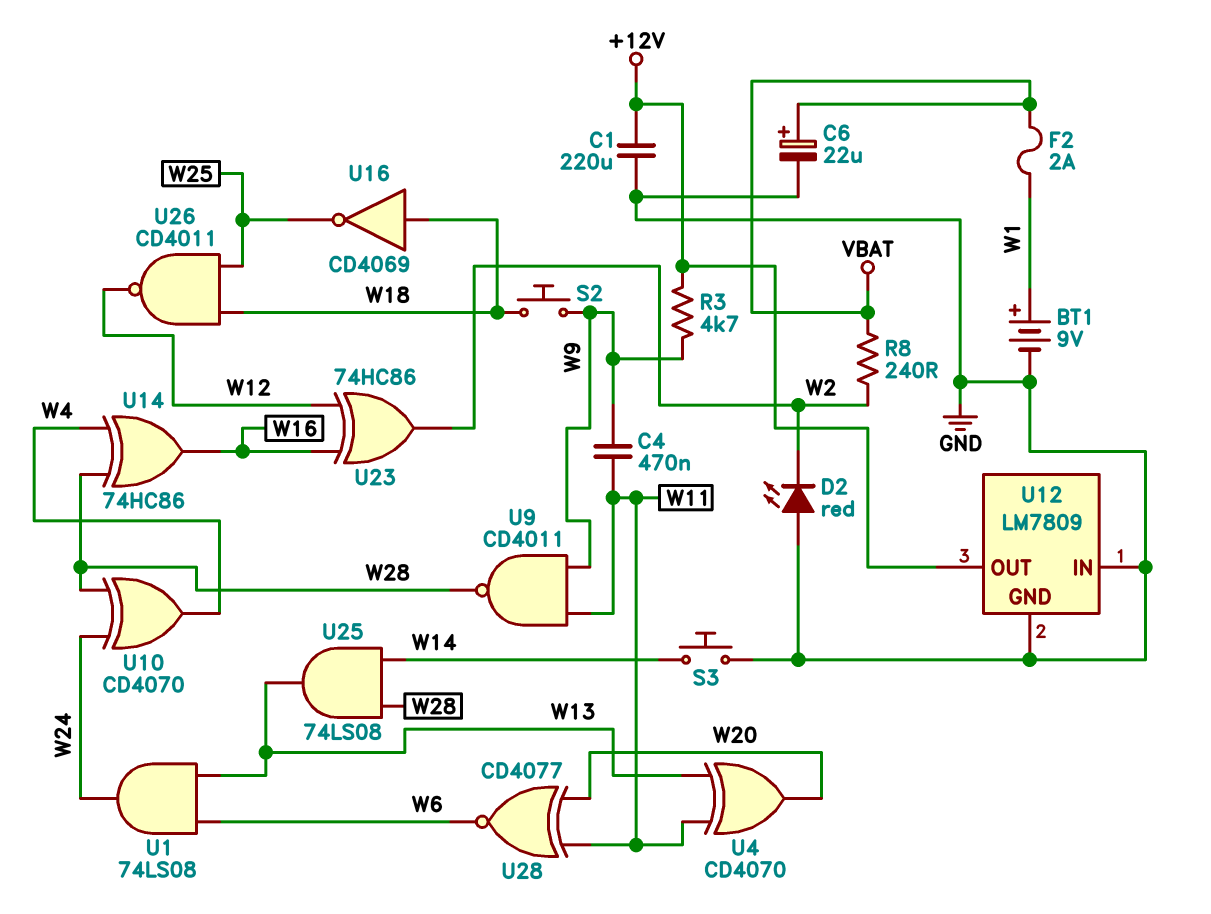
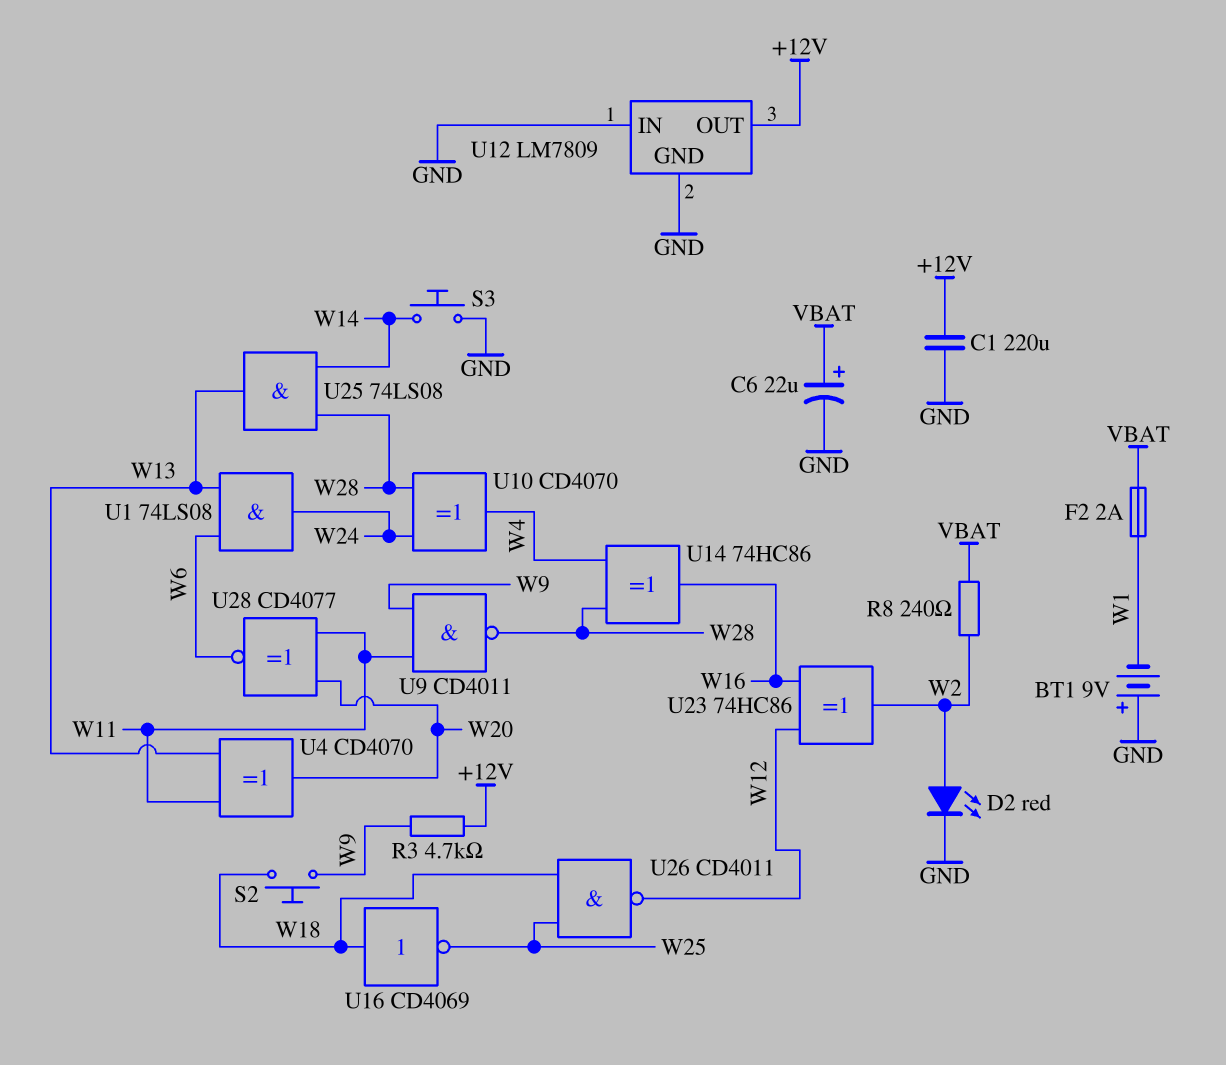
BT1: 9V (plus W1, minus GND) -> 9V (plus GND, minus W1)
C4: 470nF (W9, W11) -> none
D2: LED red (A GND, K W2) -> LED red (A W2, K GND)

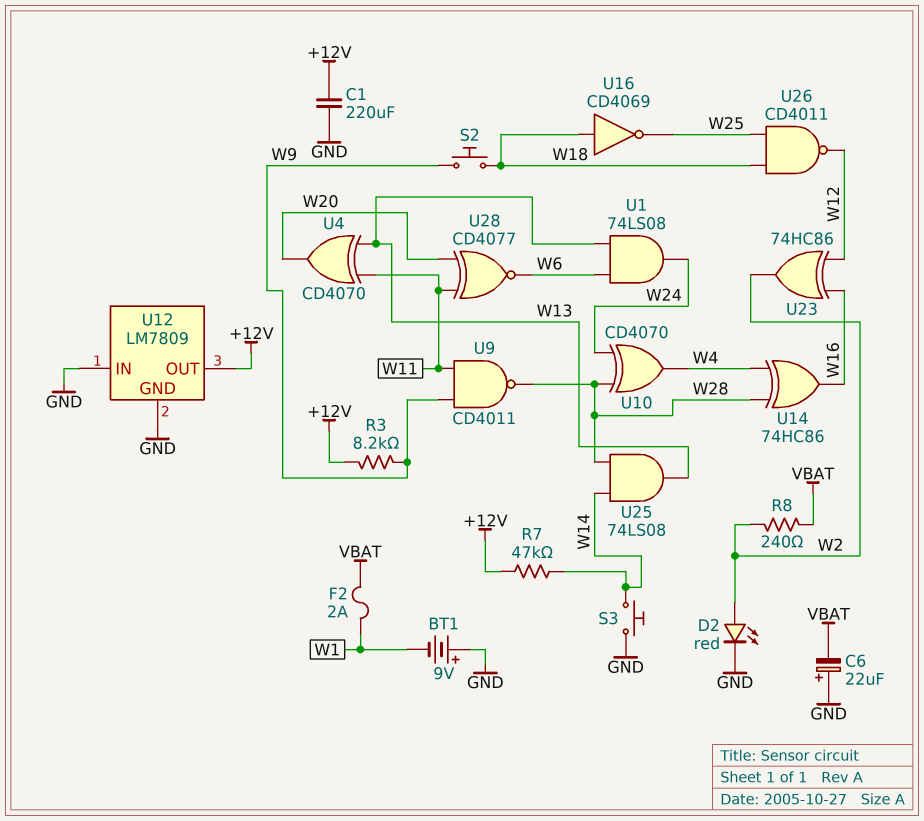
C6: 22uF (plus VBAT, minus GND) -> 22uF (plus GND, minus VBAT)
R3: 4.7k (+12V, W9) -> 8.2k (+12V, W9)
R7: none -> 47k (+12V, W14)

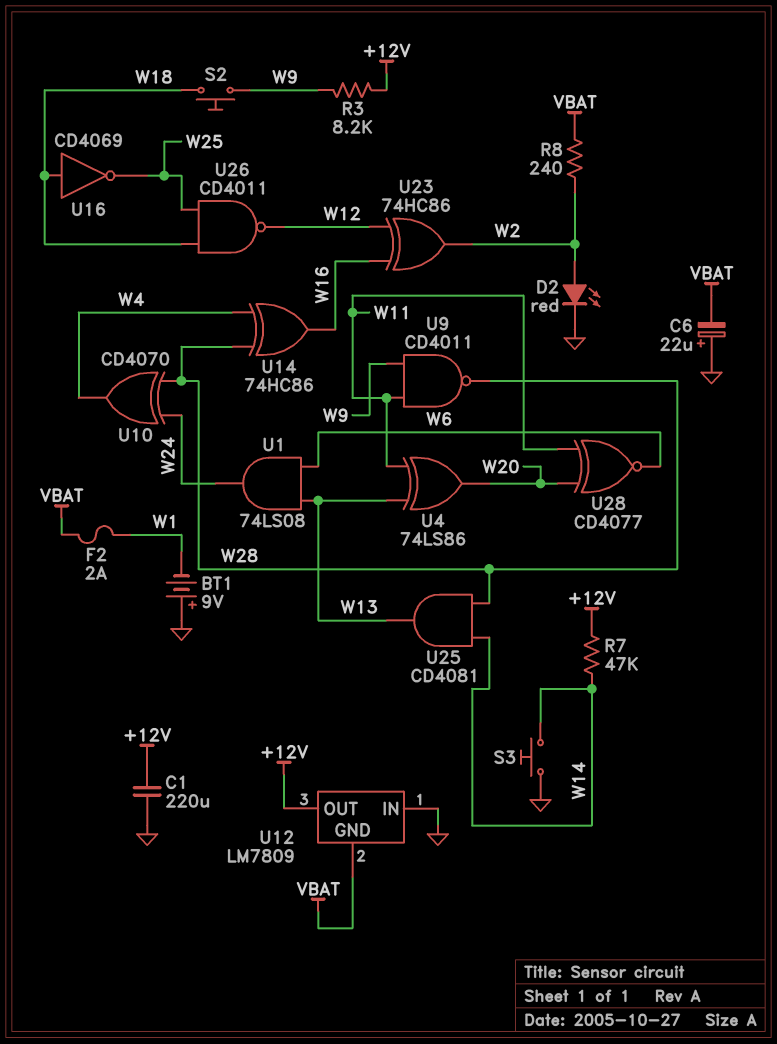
U4: XOR CD4070 (in W11, in W13, out W20) -> XOR 74LS86 (in W11, in W13, out W20)
U12 pin GND: GND -> VBAT
U25: AND 74LS08 (in W14, in W28, out W13) -> AND CD4081 (in W14, in W28, out W13)

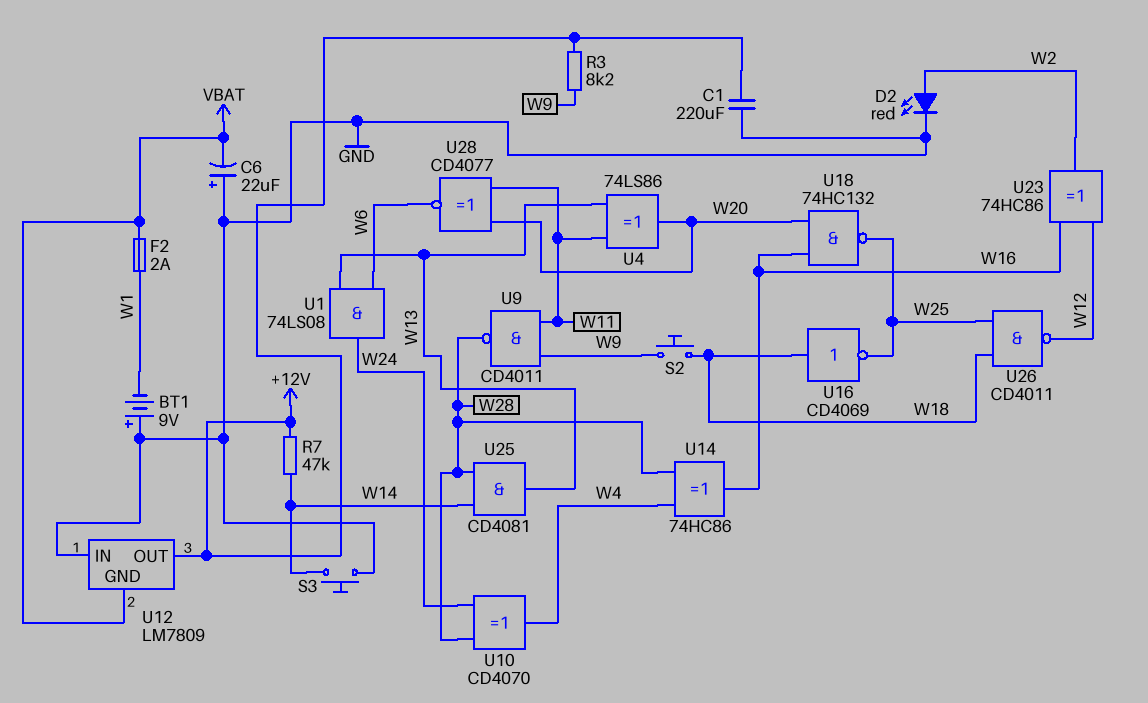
R8: 240 (VBAT, W2) -> none
U18: none -> NAND 74HC132 (in W16, in W20, out W25)

